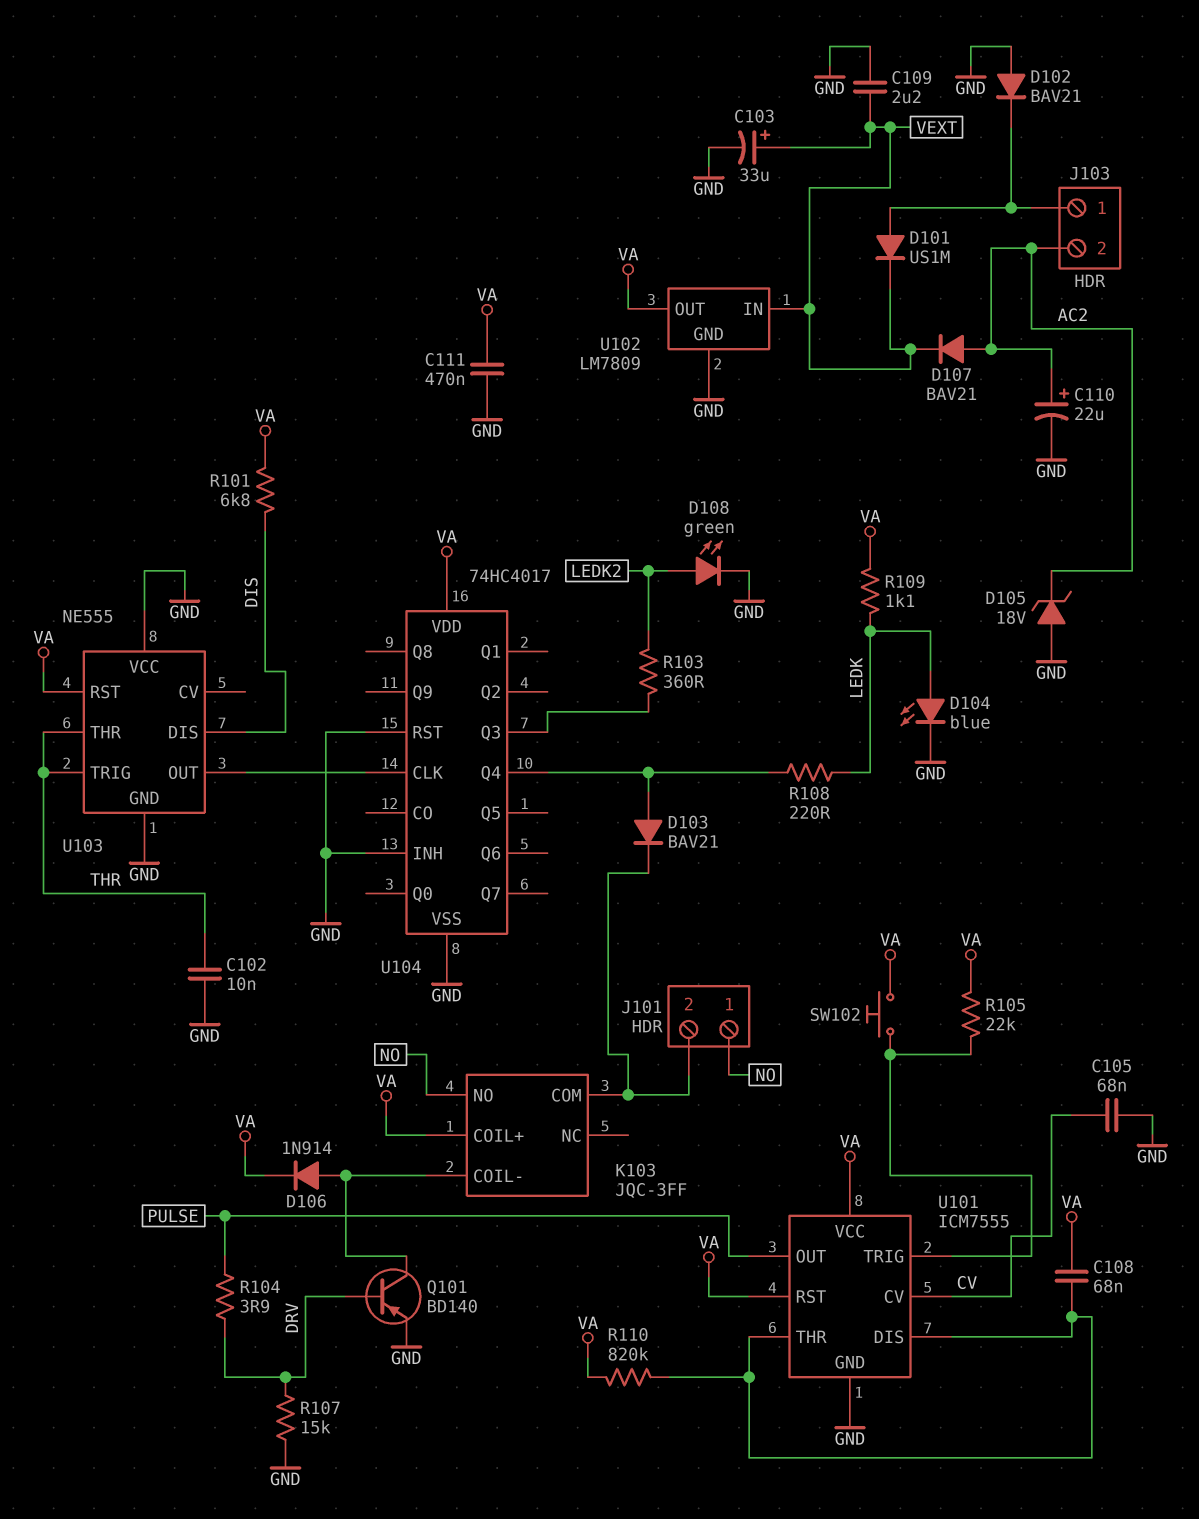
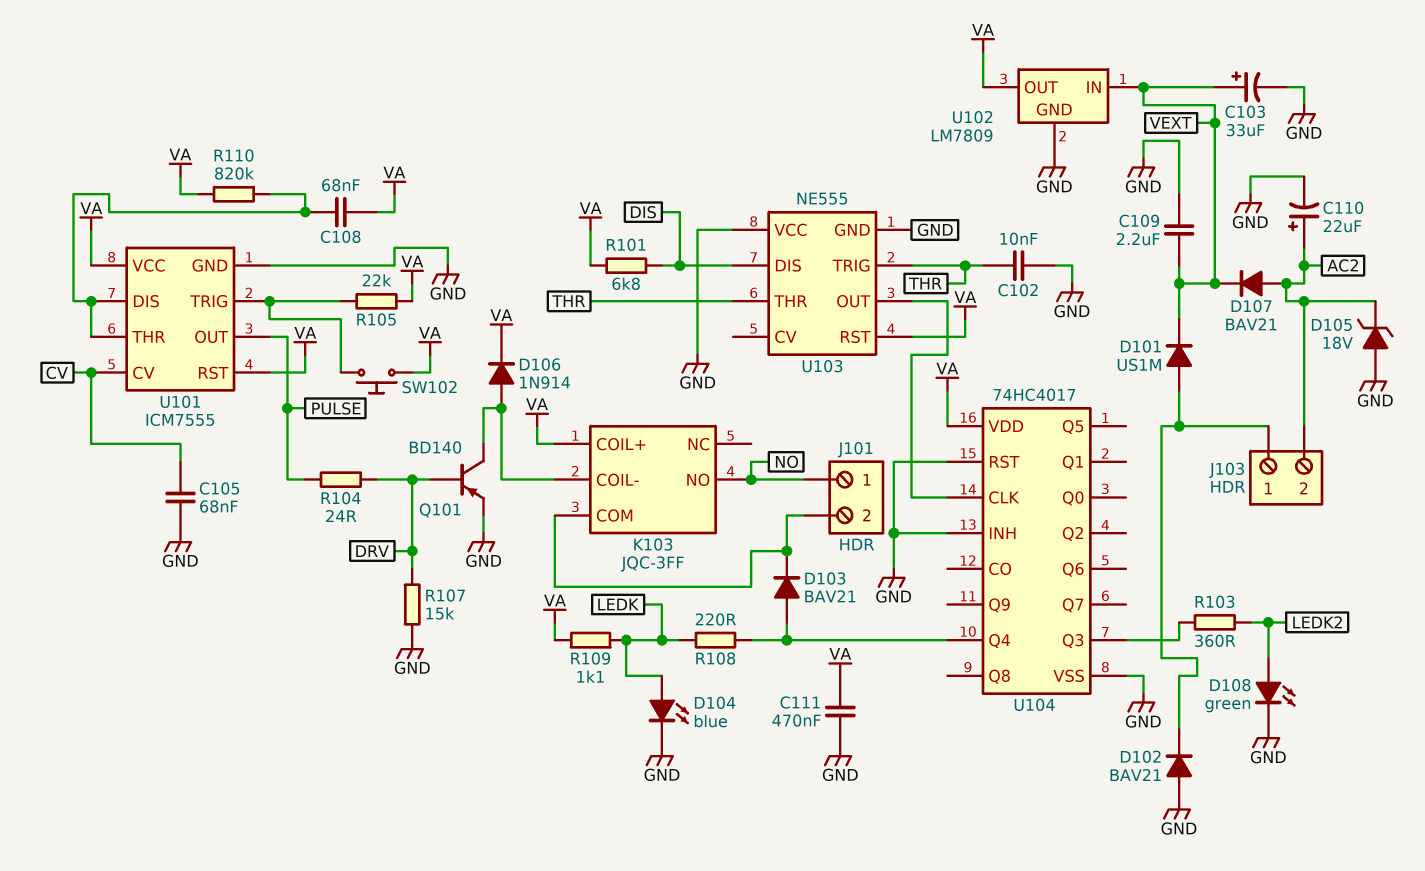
R104: 3.9 (DRV, PULSE) -> 24 (DRV, PULSE)

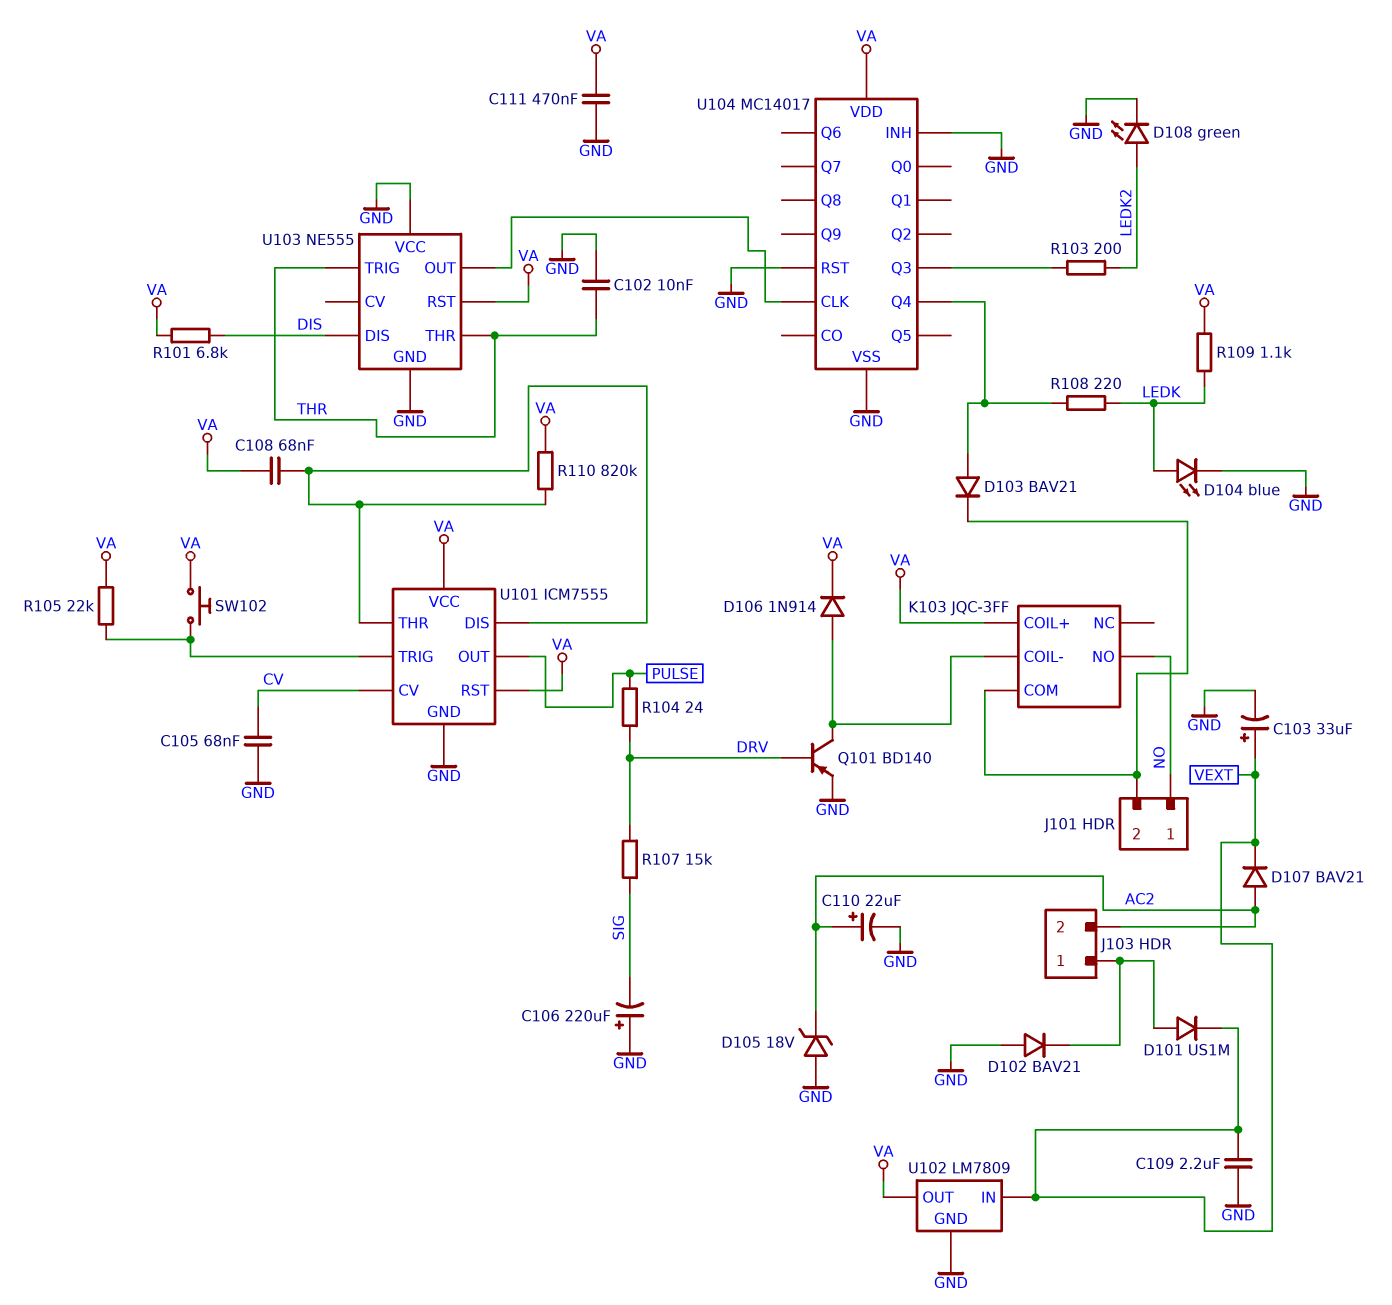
C106: none -> 220uF (plus GND, minus SIG)
R103: 360 (LEDK2, U104/Q3) -> 200 (LEDK2, U104/Q3)
R107: 15k (DRV, GND) -> 15k (DRV, SIG)
U104: 74HC4017 -> MC14017

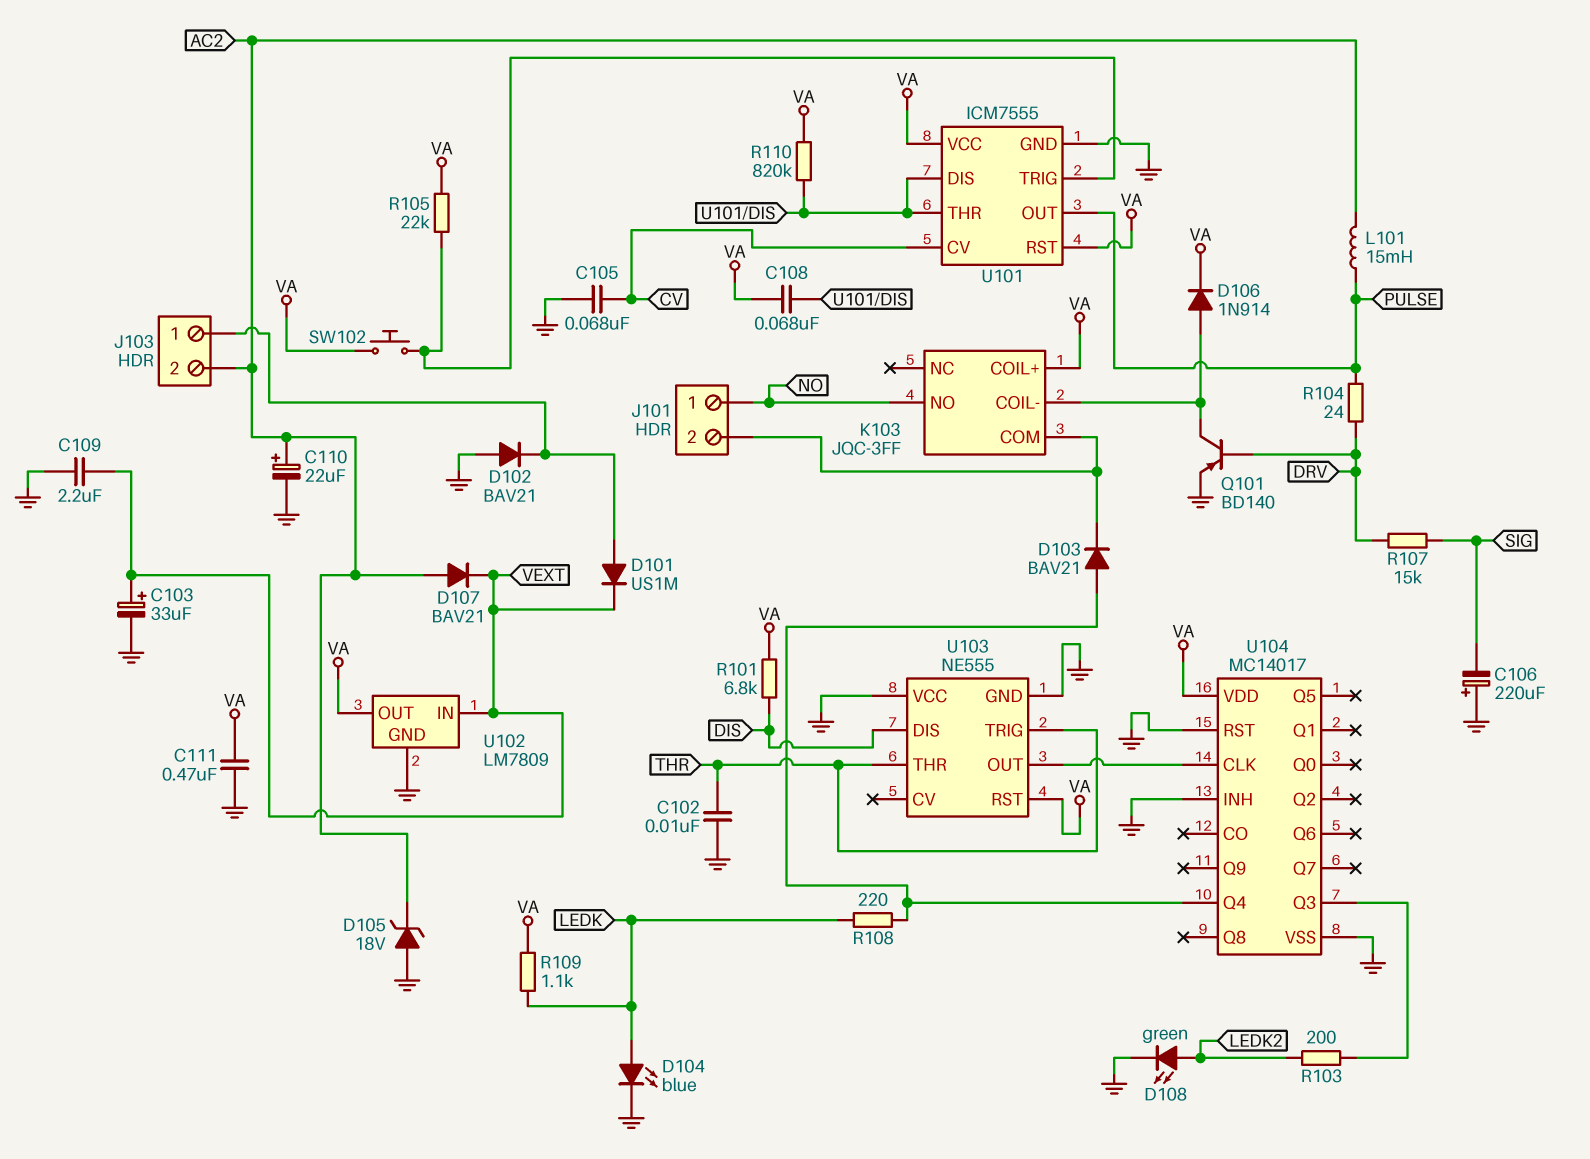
L101: none -> 15mH (AC2, PULSE)

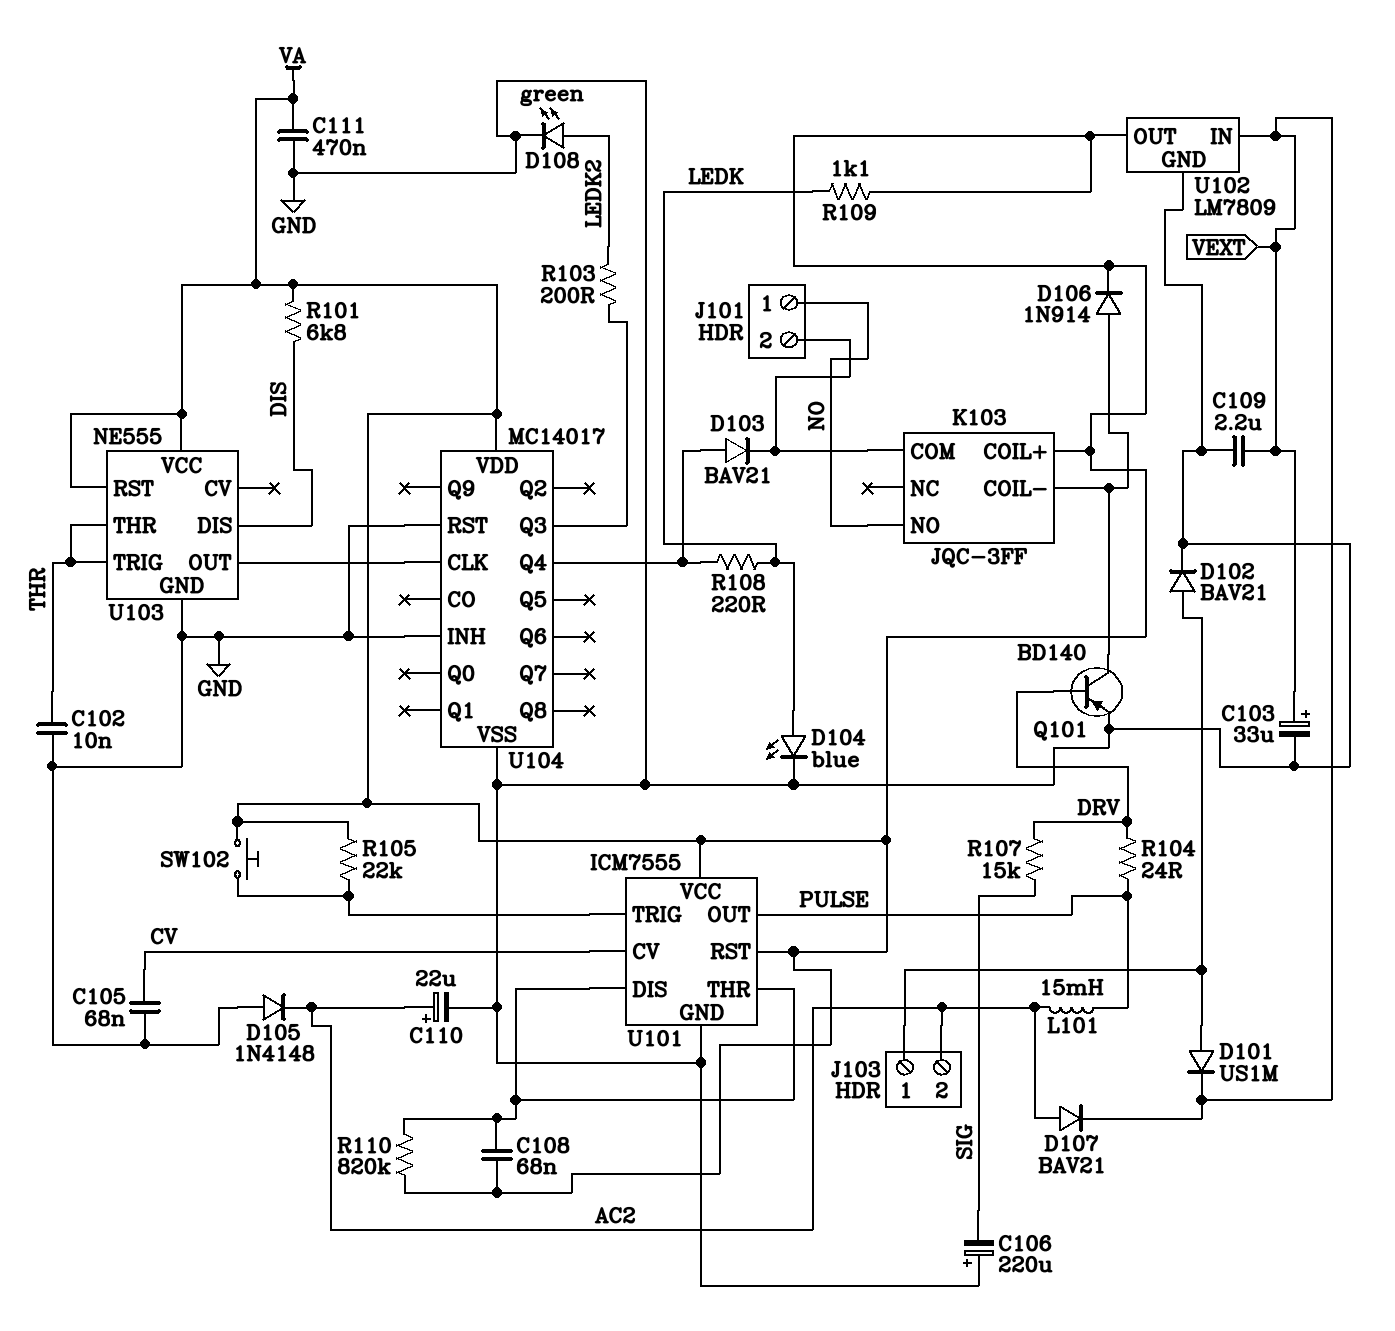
D102: diode BAV21 (A GND, K J103/1) -> diode BAV21 (A J103/1, K GND)
D105: zener 18V (A GND, K AC2) -> diode 1N4148 (A GND, K AC2)
U103 pin VCC: GND -> VA

